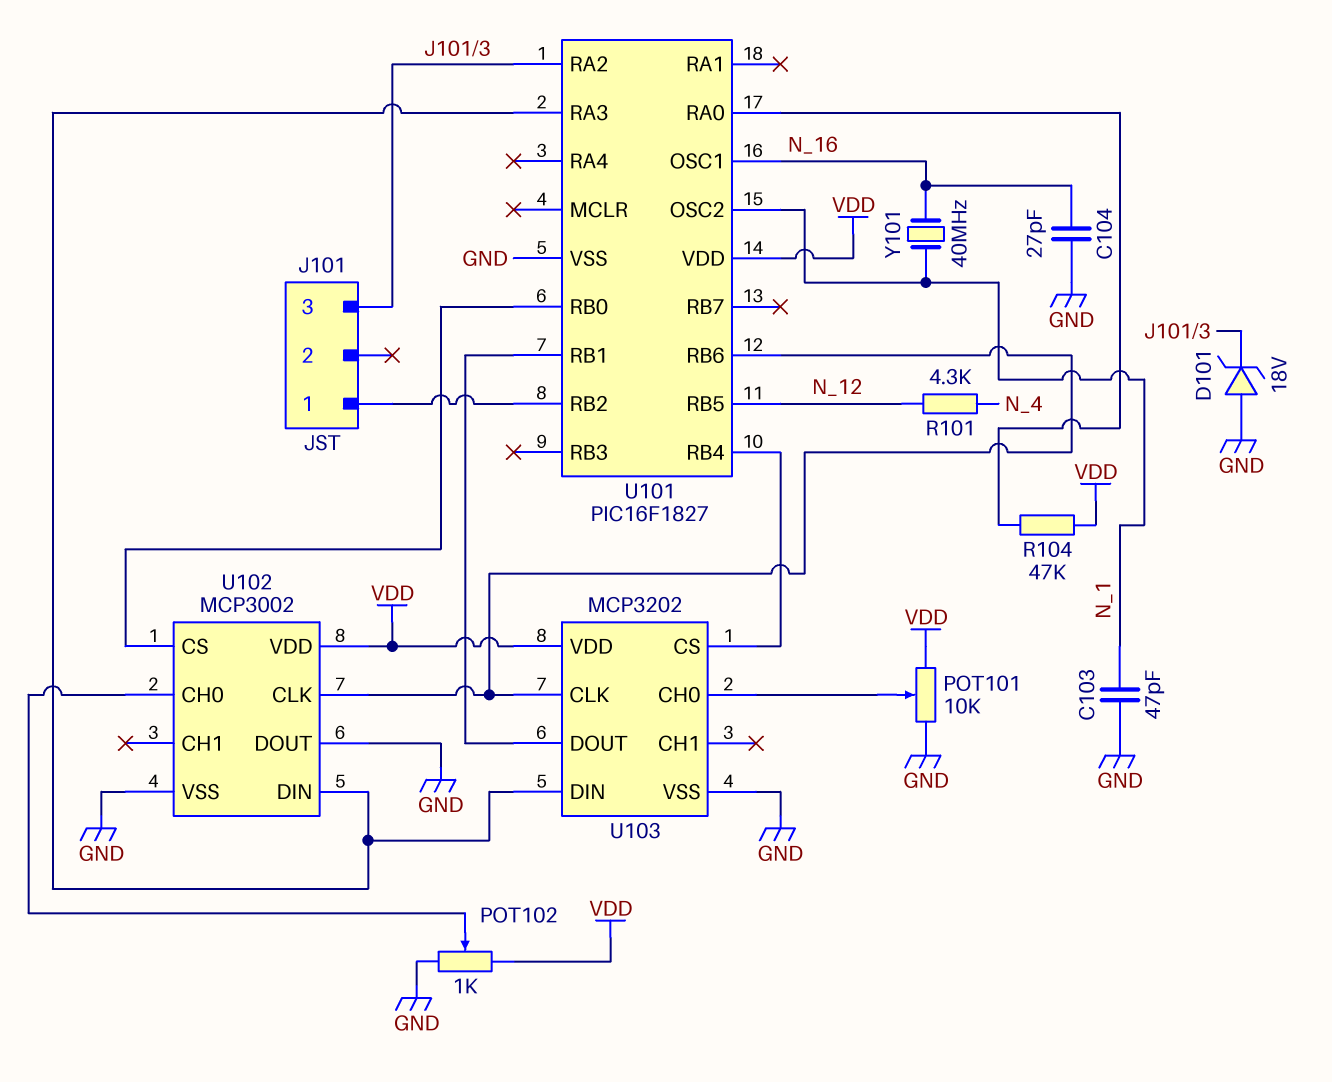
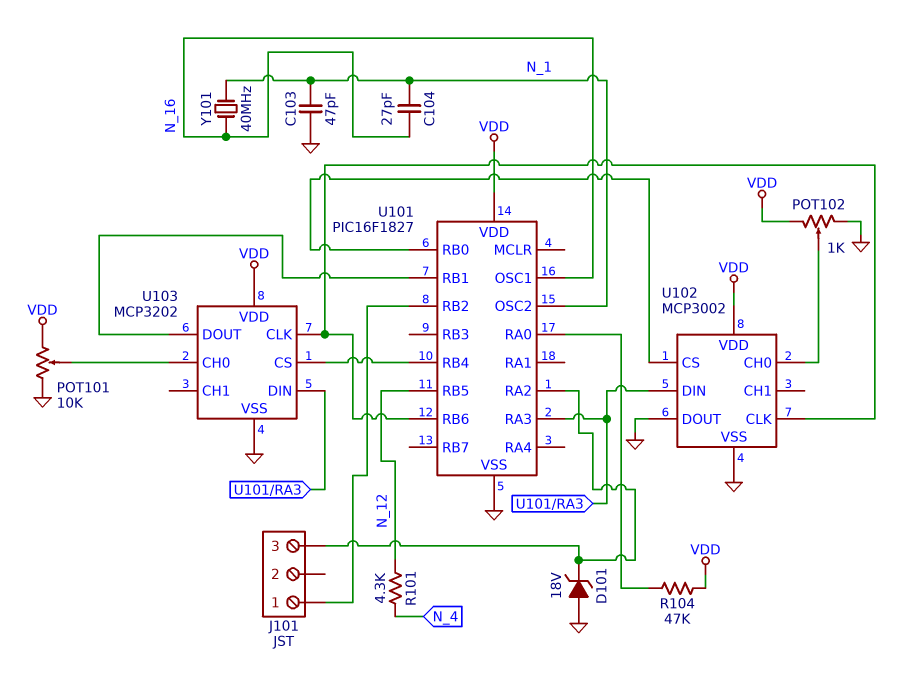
C104: 27pF (GND, N_16) -> 27pF (N_1, N_16)

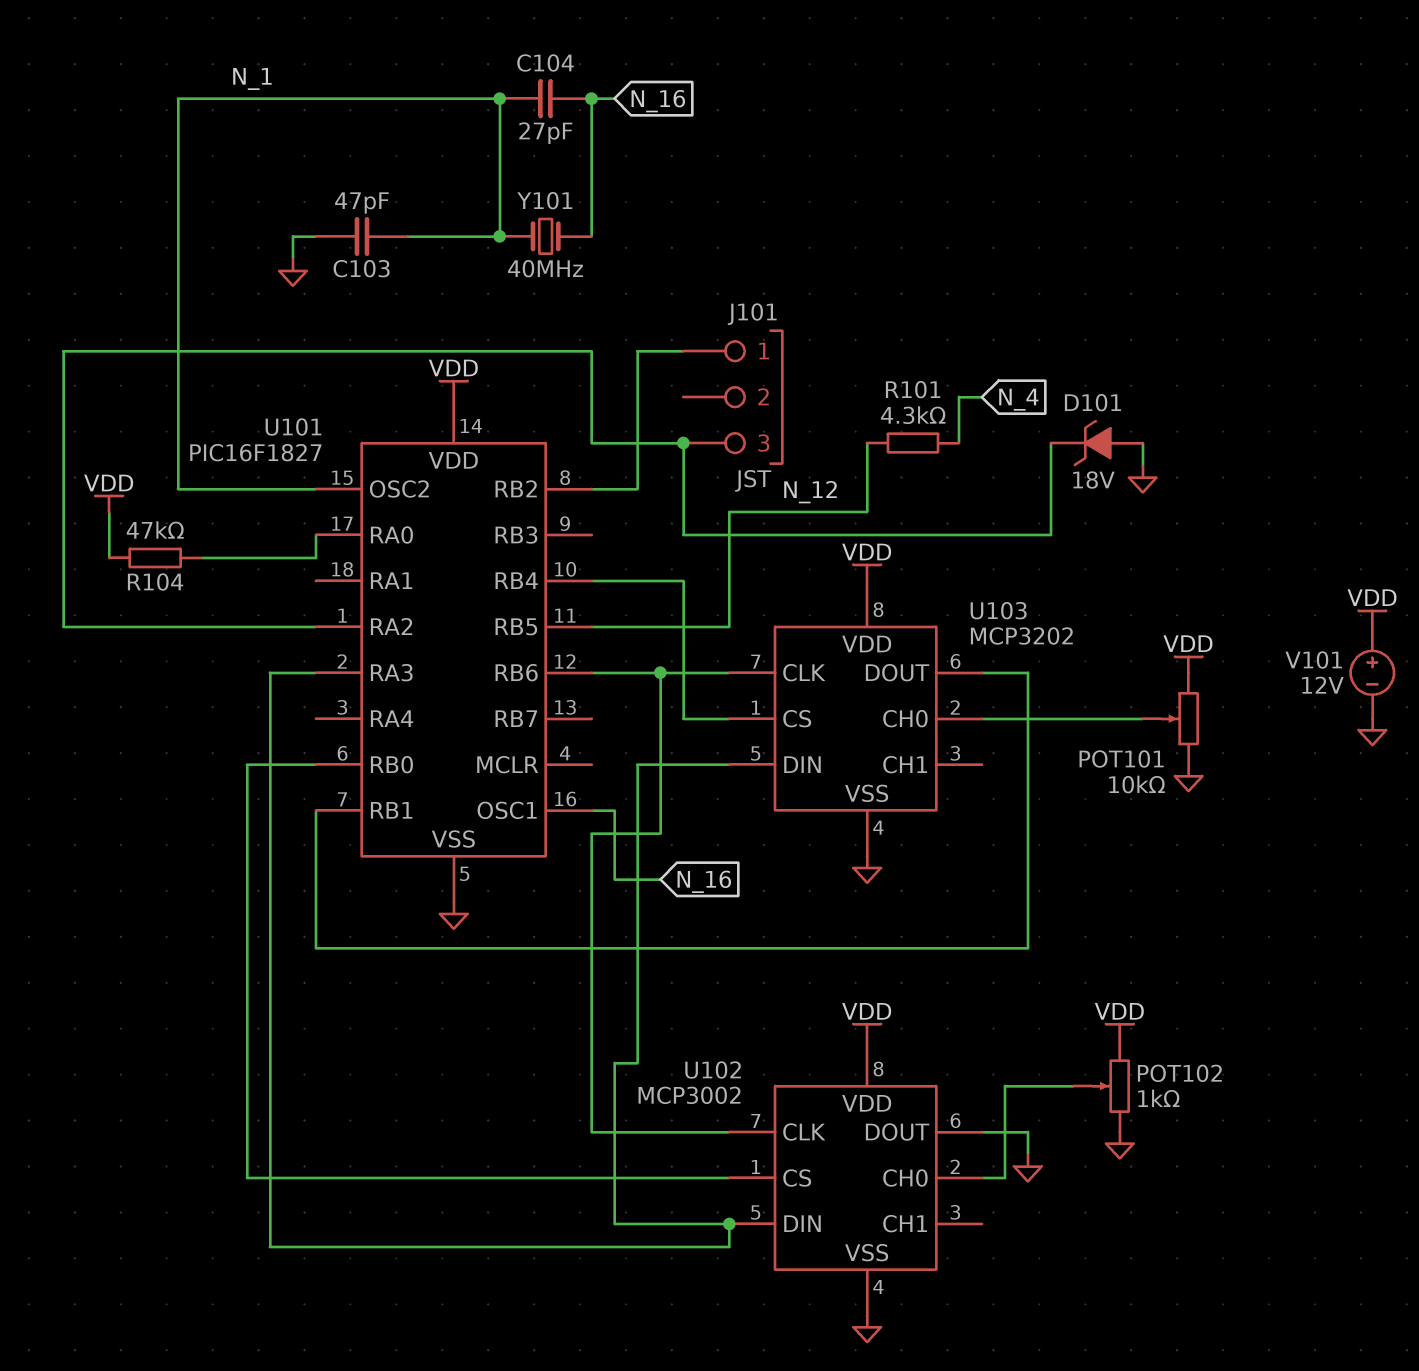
V101: none -> 12V (plus VDD, minus GND)

